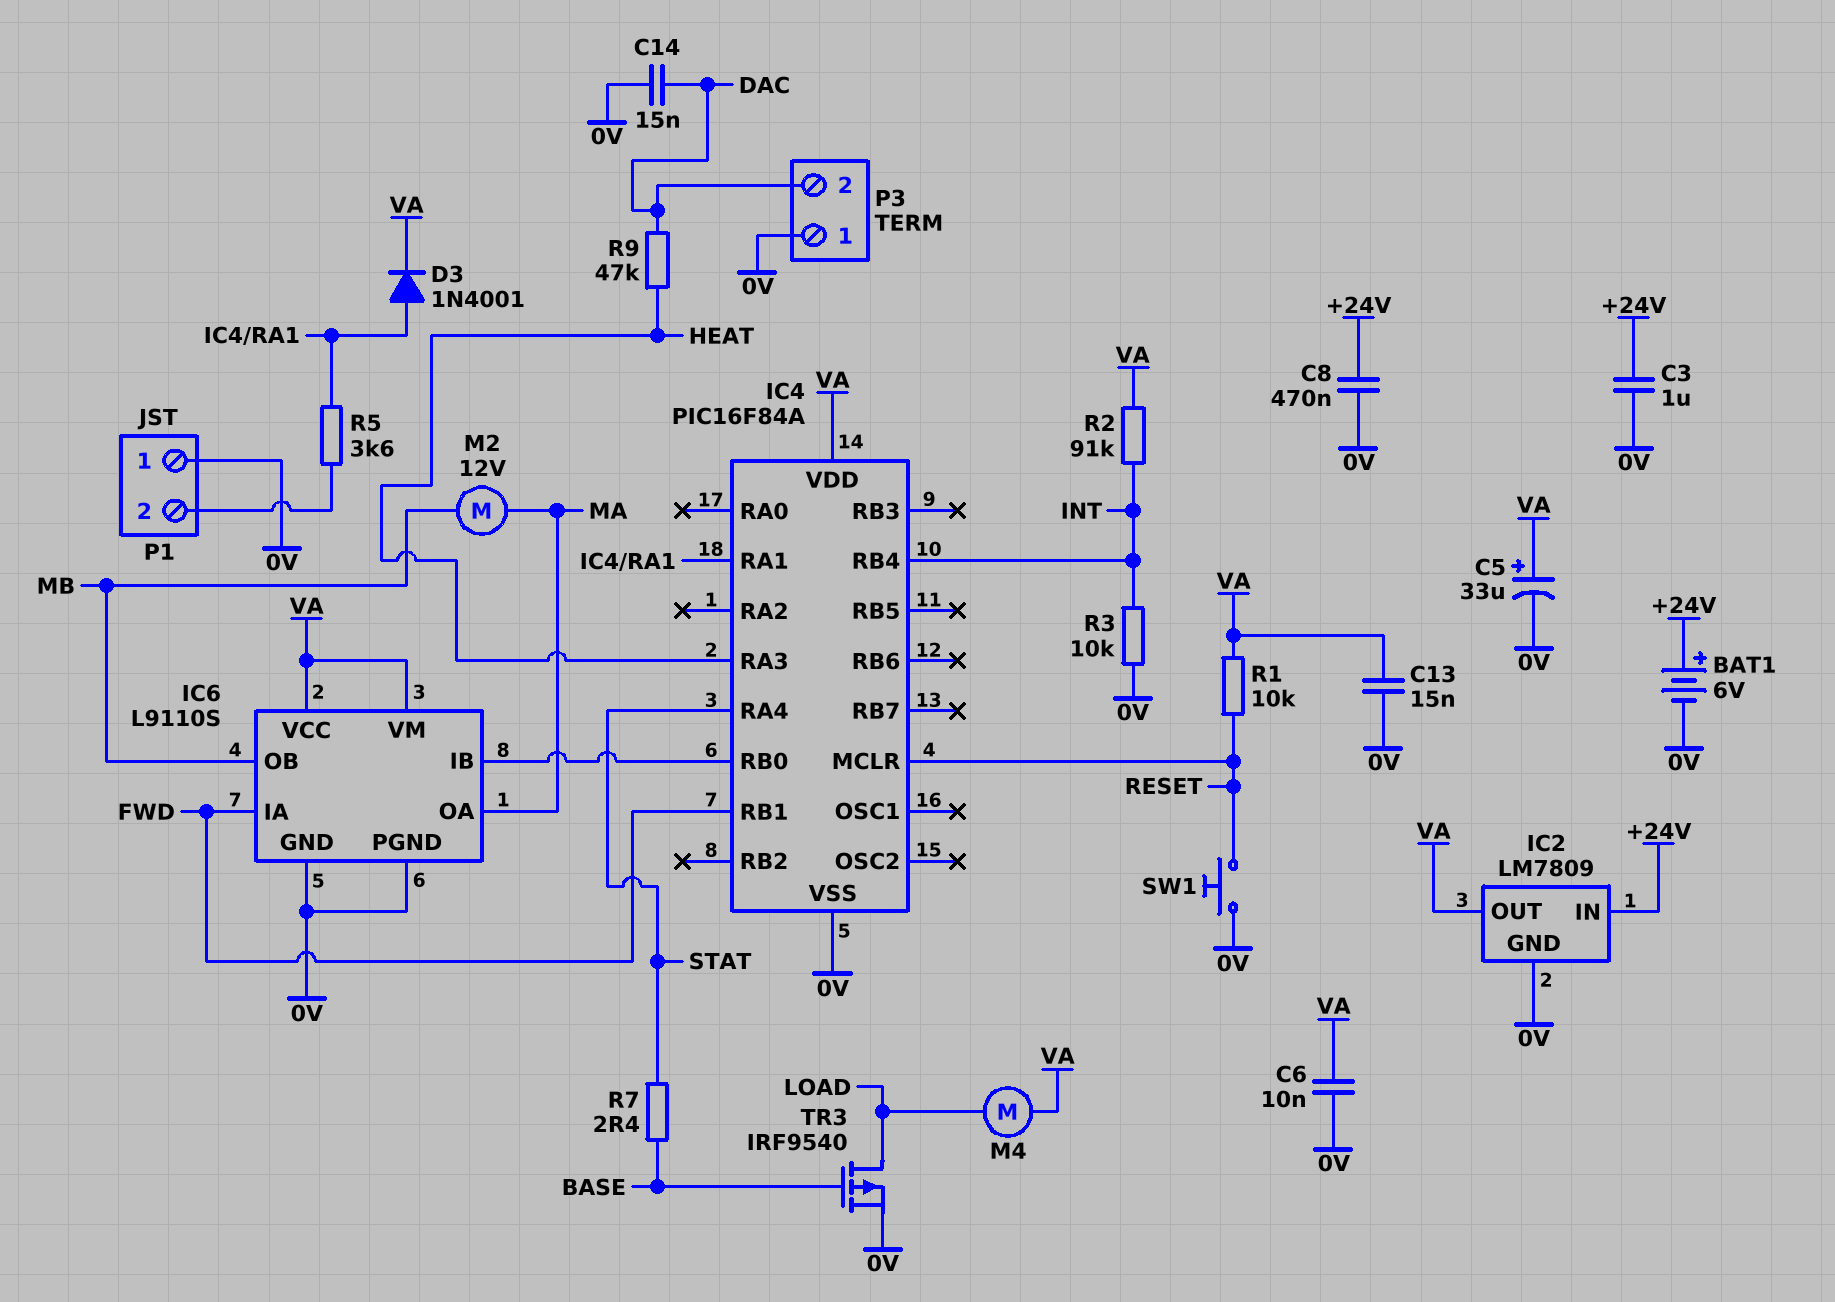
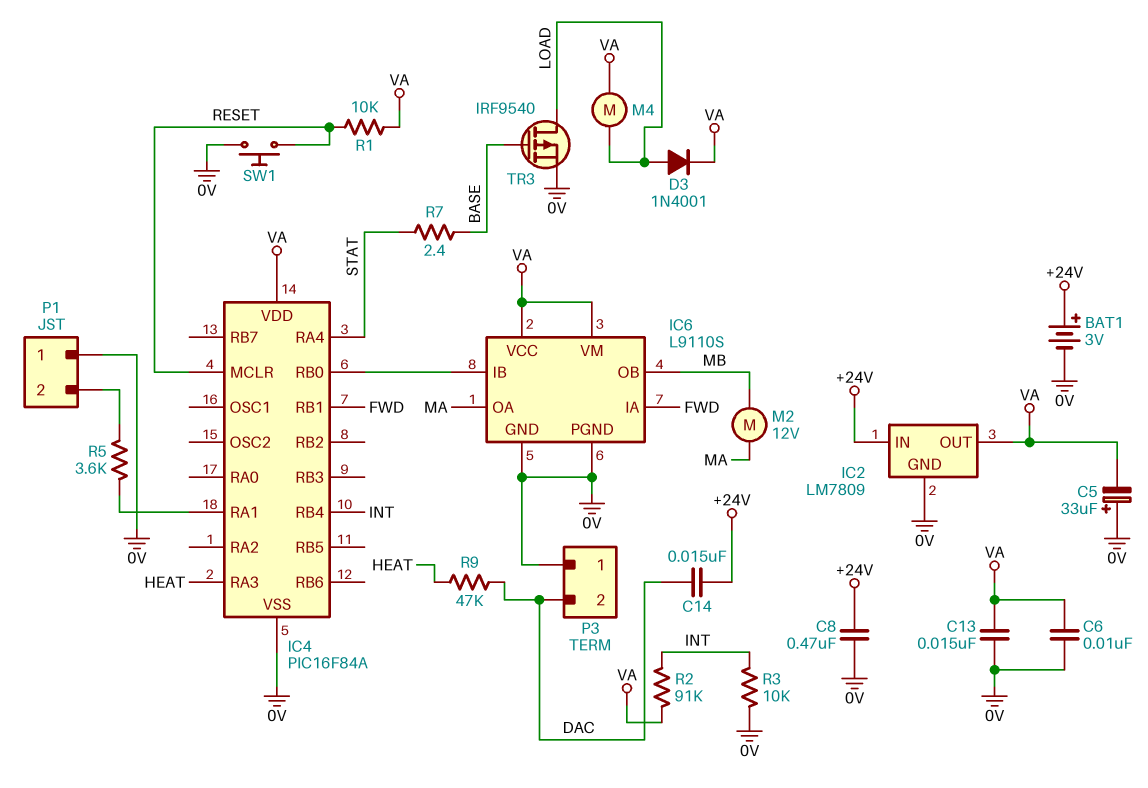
BAT1: 6V (plus +24V, minus 0V) -> 3V (plus +24V, minus 0V)
C3: 1uF (+24V, 0V) -> none
C5: 33uF (plus VA, minus 0V) -> 33uF (plus 0V, minus VA)
C14: 15nF (0V, DAC) -> 15nF (+24V, DAC)
D3: diode 1N4001 (A IC4/RA1, K VA) -> diode 1N4001 (A LOAD, K VA)

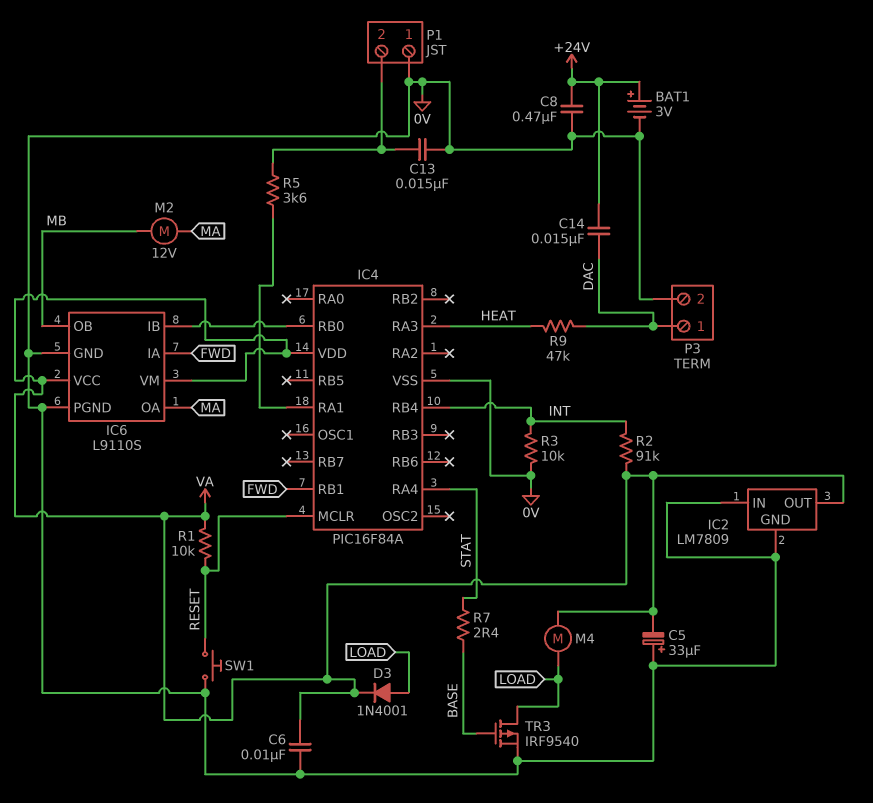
C13: 15nF (0V, VA) -> 15nF (0V, P1/2)
IC2 pin IN: +24V -> 0V
P3 pin 1: 0V -> DAC
P3 pin 2: DAC -> 0V

